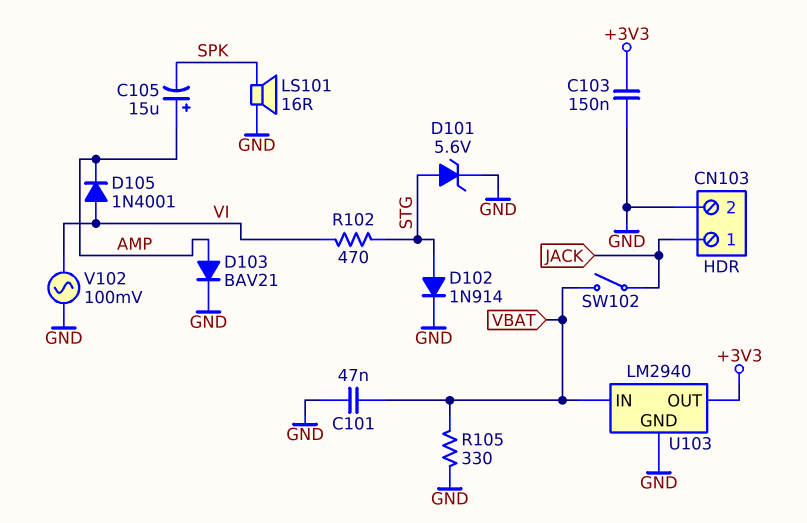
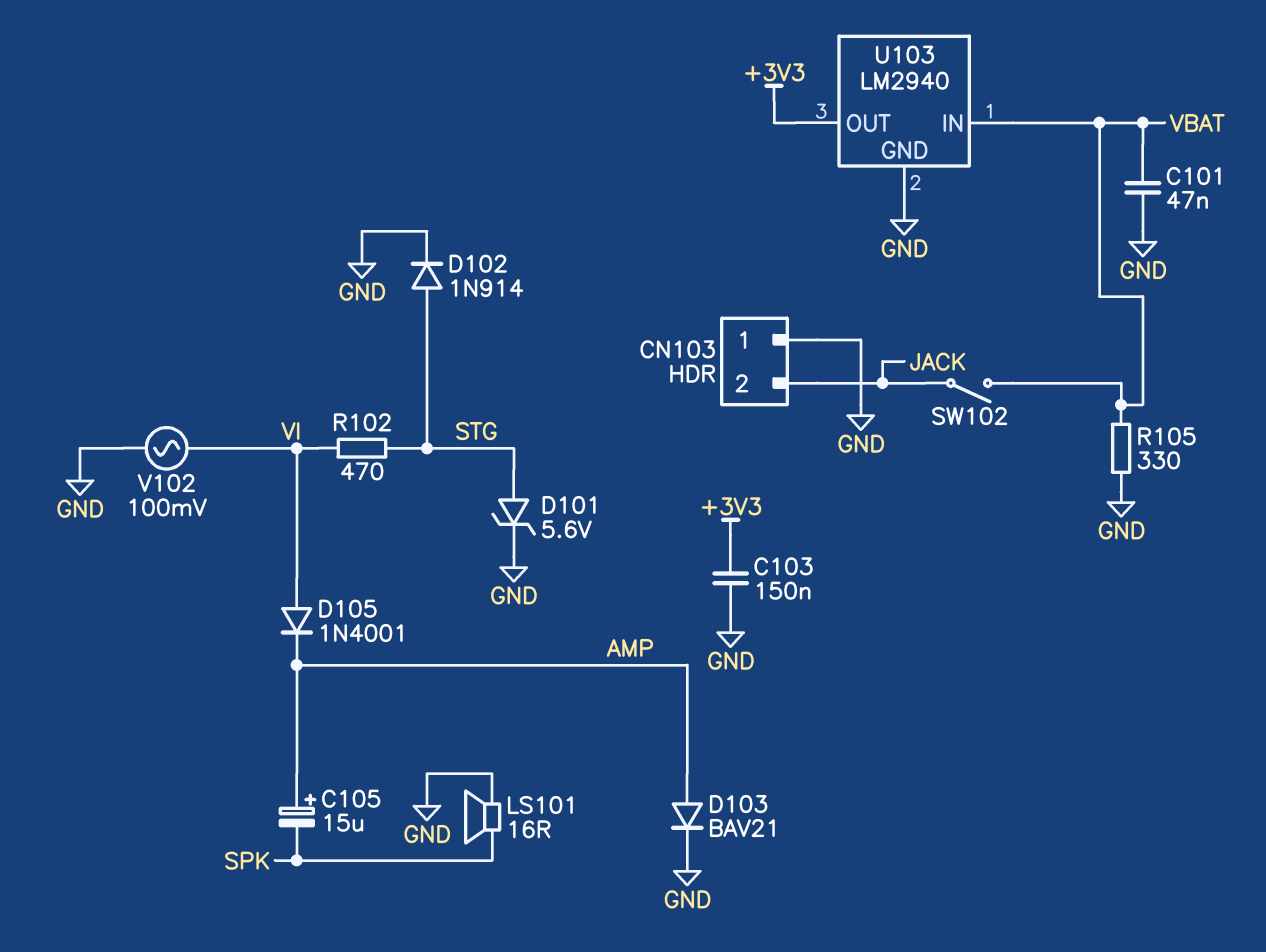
CN103 pin 1: JACK -> GND
CN103 pin 2: GND -> JACK

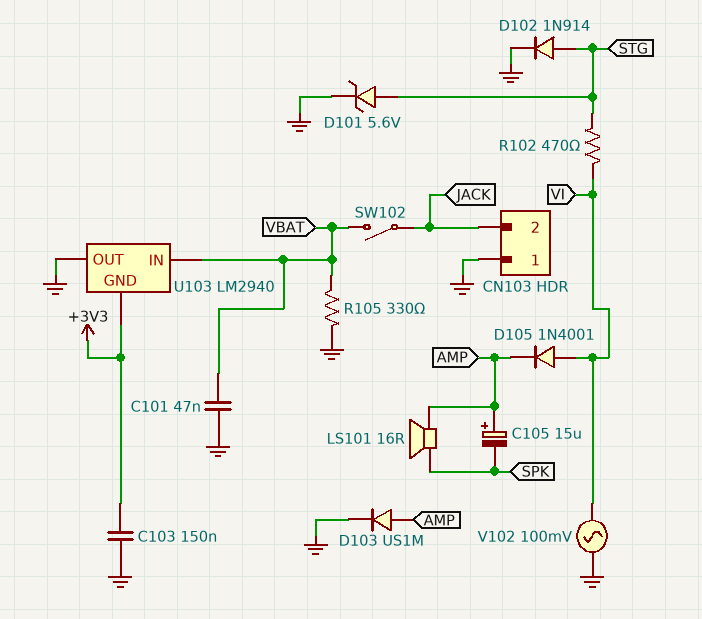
D103: diode BAV21 (A AMP, K GND) -> diode US1M (A AMP, K GND)
LS101: speaker 16R (GND, SPK) -> speaker 16R (AMP, SPK)
U103 pin GND: GND -> +3V3
U103 pin OUT: +3V3 -> GND

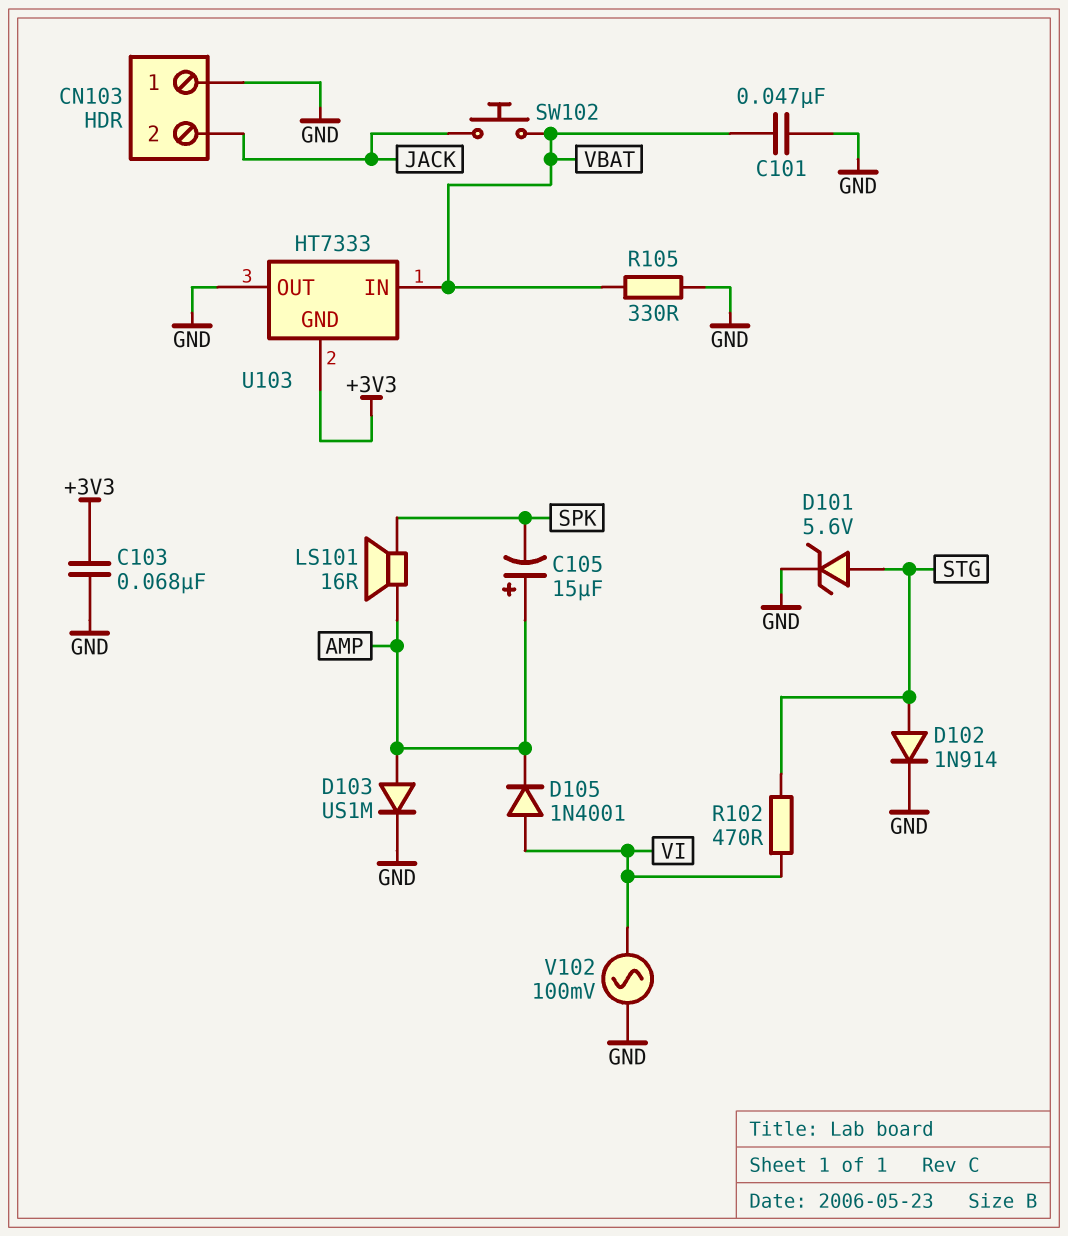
C103: 150nF (+3V3, GND) -> 68nF (+3V3, GND)
SW102: switch (JACK, VBAT) -> button (JACK, VBAT)
U103: LM2940 -> HT7333

